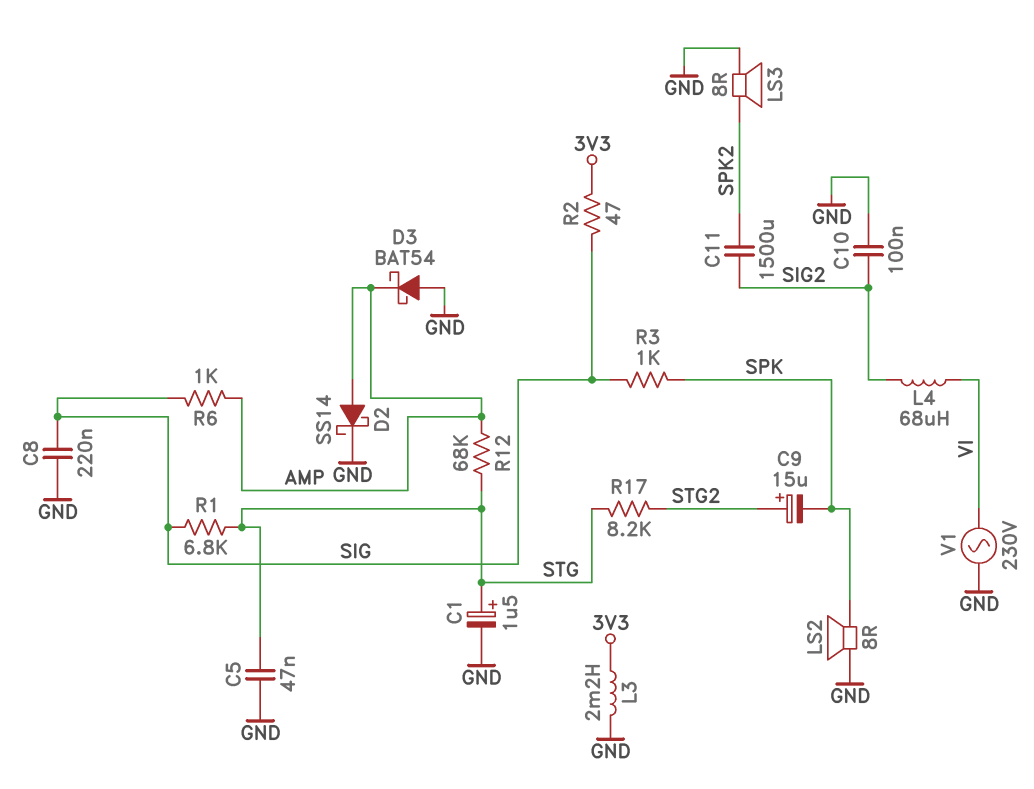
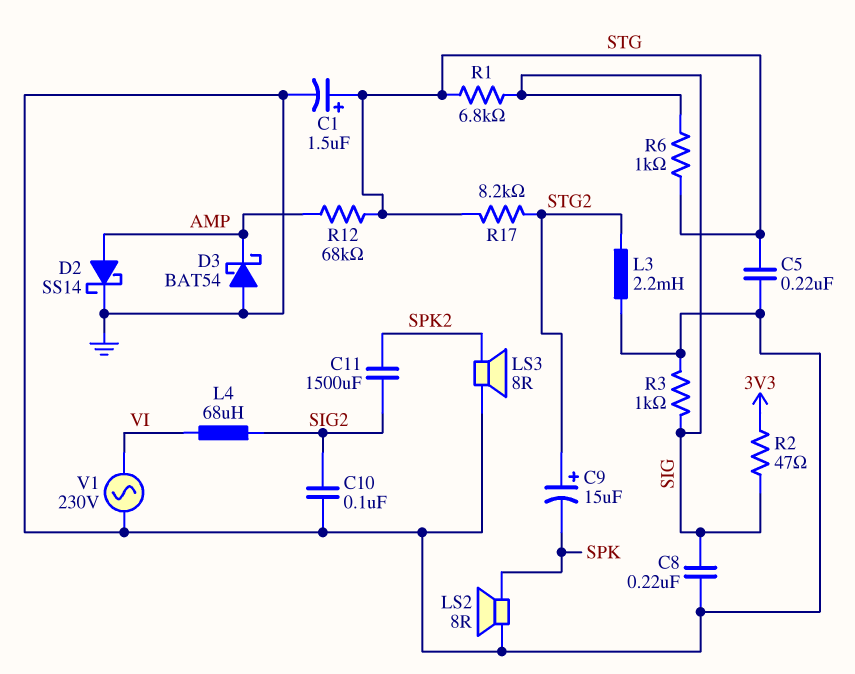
C5: 47nF (GND, STG) -> 220nF (GND, STG)
L3: 2.2mH (3V3, GND) -> 2.2mH (GND, STG2)
R3: 1k (SIG, SPK) -> 1k (GND, SIG)
R6: 1k (AMP, SIG) -> 1k (SIG, STG)

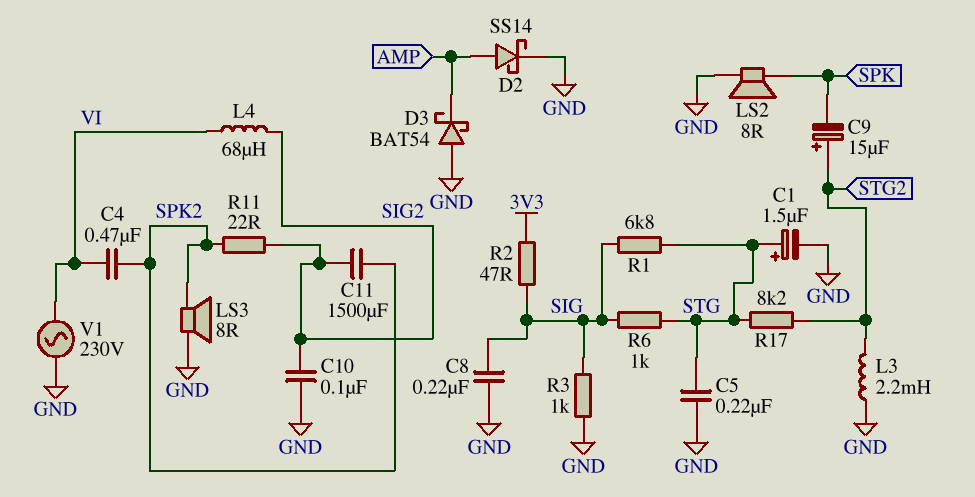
C4: none -> 470nF (SPK2, VI)
R11: none -> 22 (SIG2, SPK2)
R12: 68k (AMP, STG) -> none

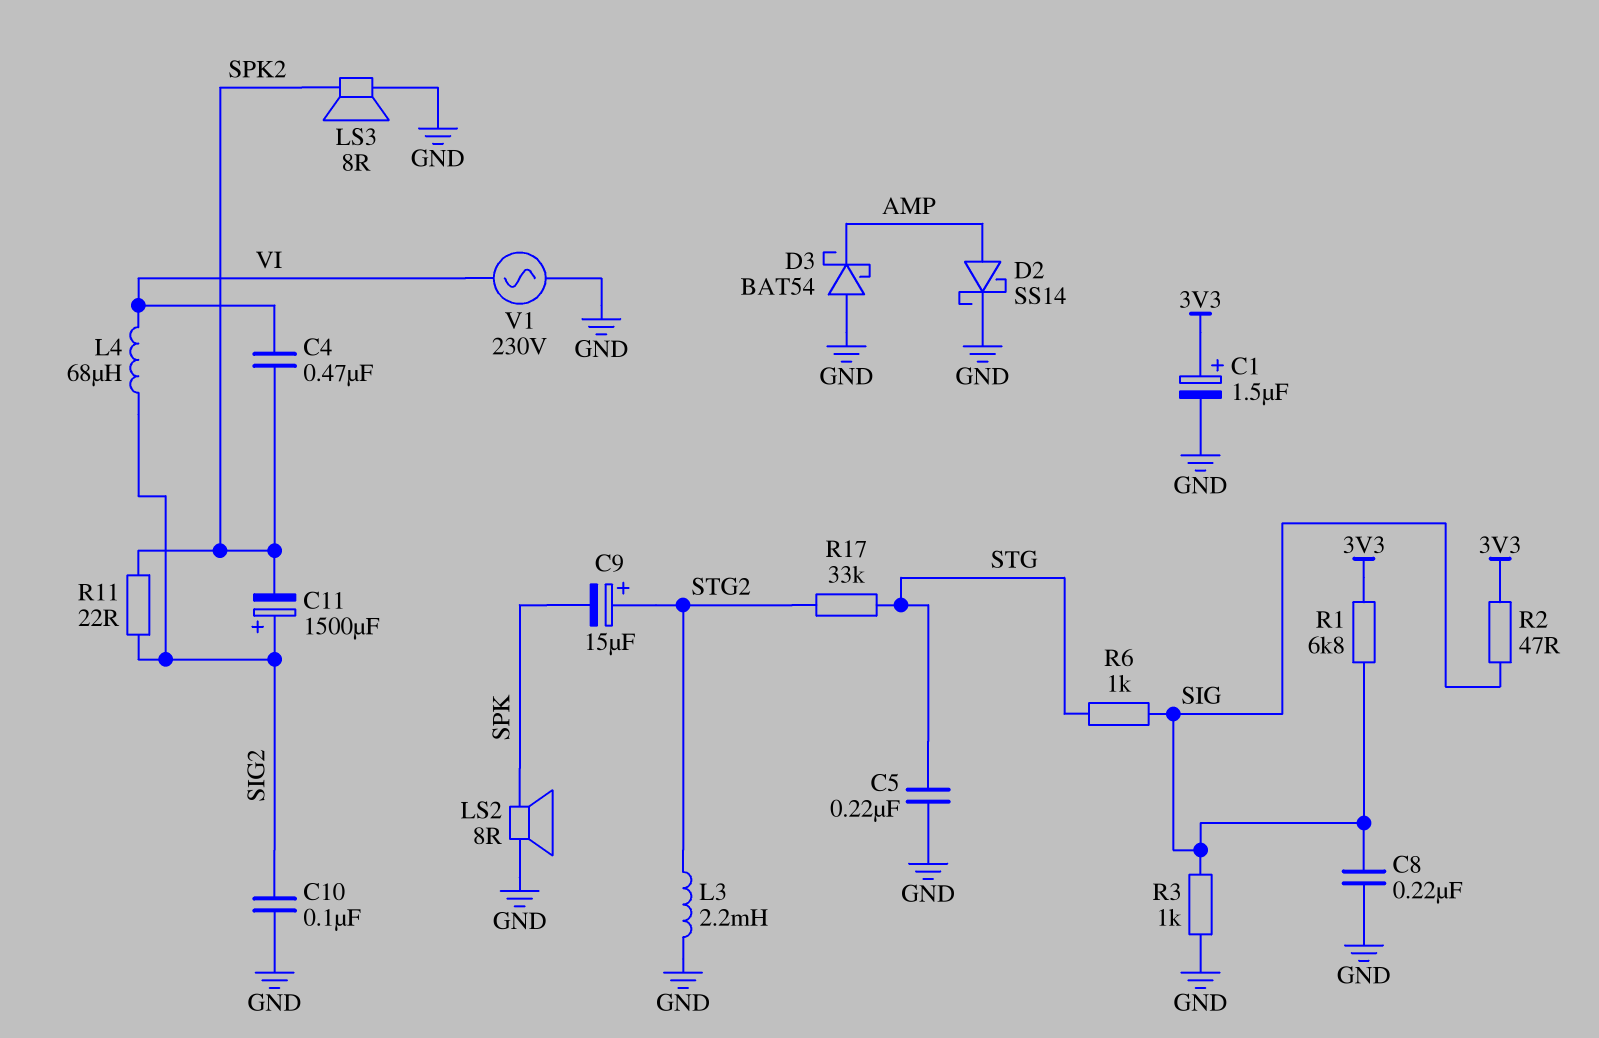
C1: 1.5uF (plus STG, minus GND) -> 1.5uF (plus 3V3, minus GND)
C11: 1500uF (SIG2, SPK2) -> 1500uF (plus SIG2, minus SPK2)
R1: 6.8k (SIG, STG) -> 6.8k (3V3, SIG)
R17: 8.2k (STG, STG2) -> 33k (STG, STG2)

